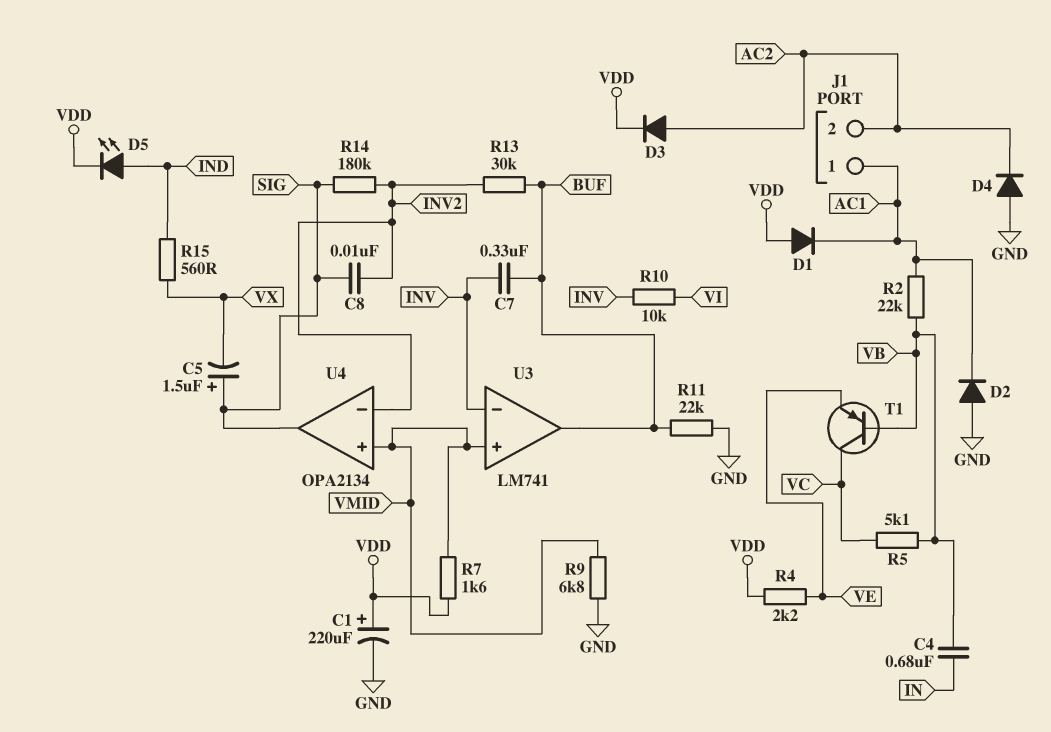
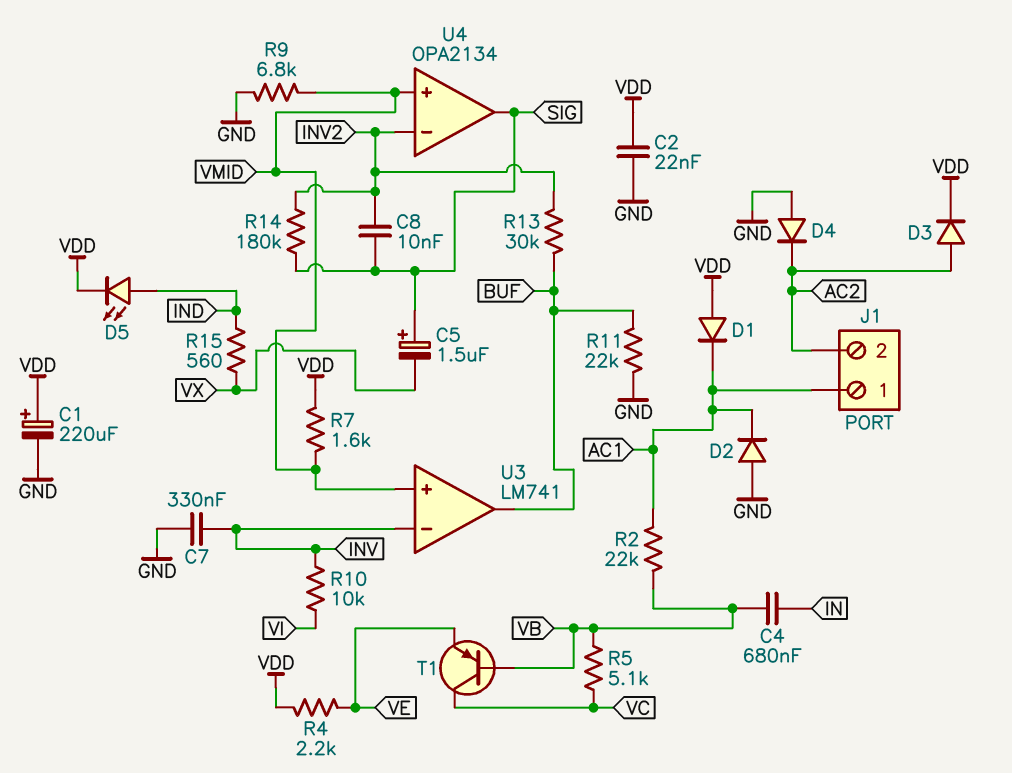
C2: none -> 22nF (GND, VDD)
C7: 330nF (BUF, INV) -> 330nF (GND, INV)

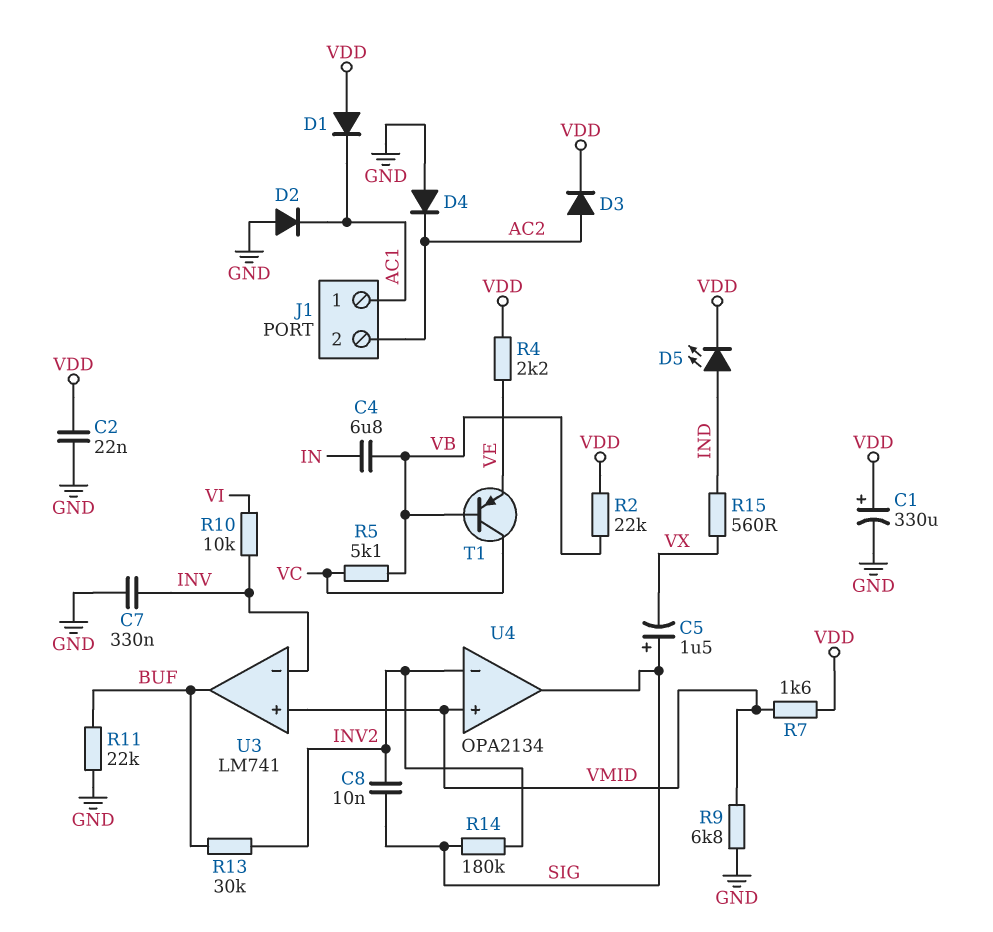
C1: 220uF (plus VDD, minus GND) -> 330uF (plus VDD, minus GND)
C4: 680nF (IN, VB) -> 6.8uF (IN, VB)
R2: 22k (AC1, VB) -> 22k (VB, VDD)

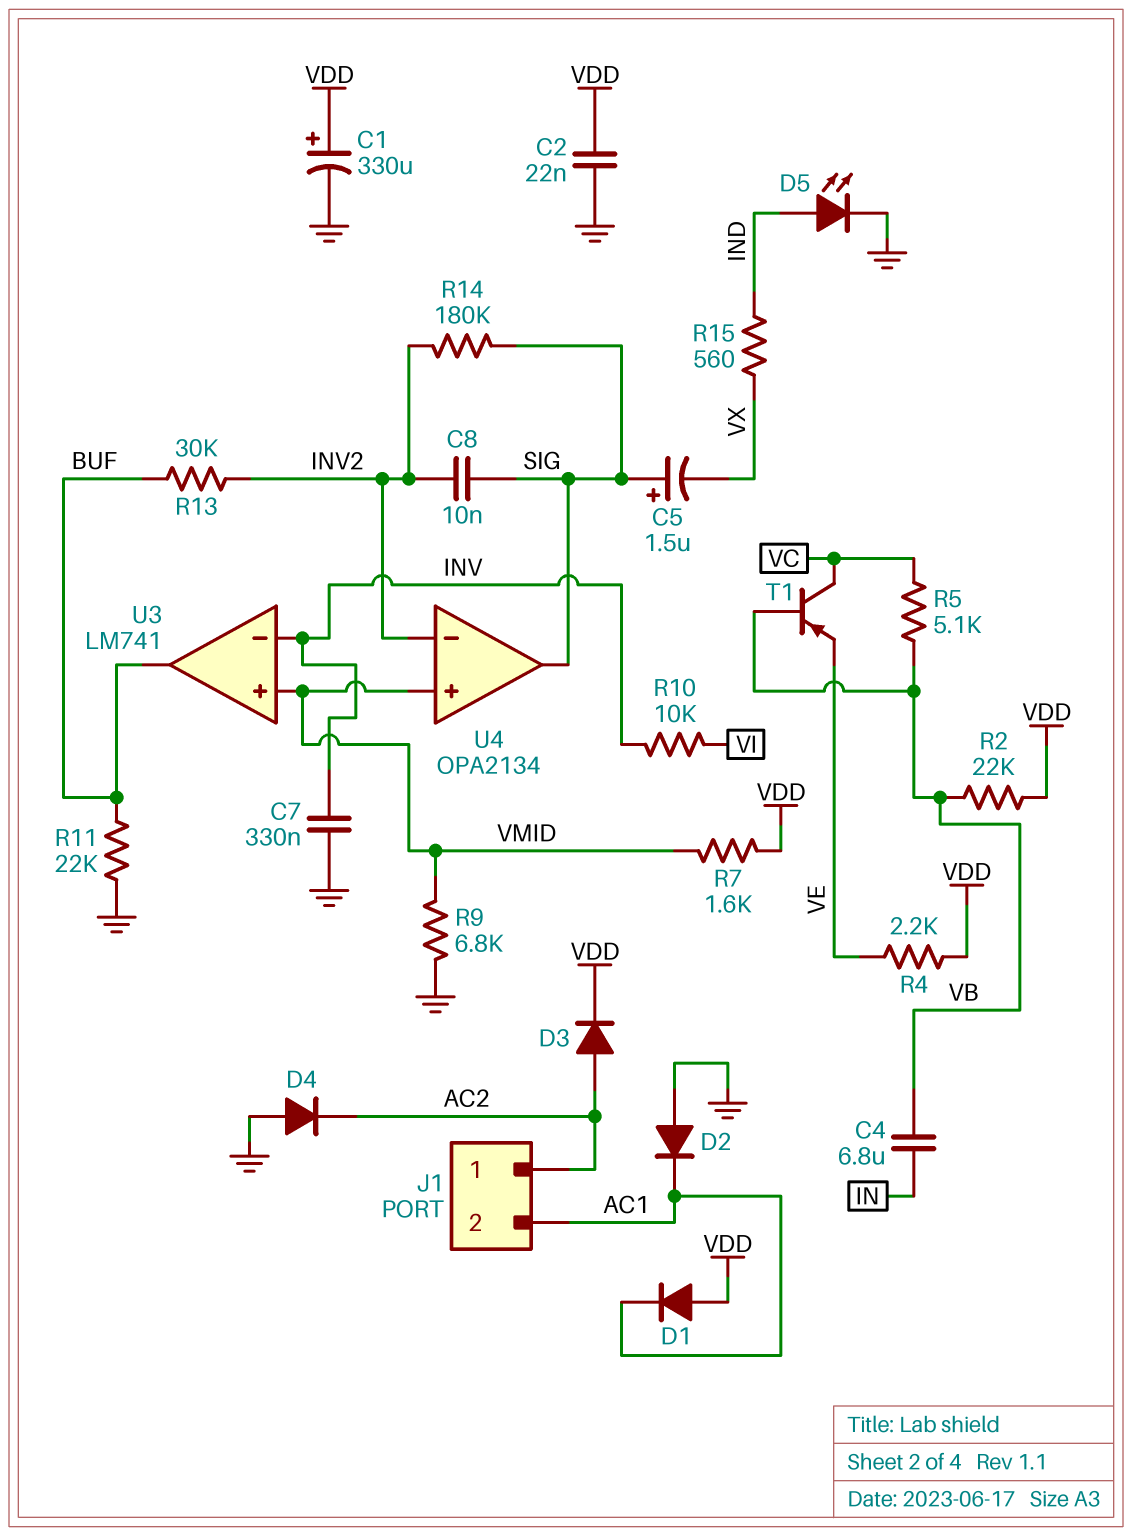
D5: LED (A IND, K VDD) -> LED (A IND, K GND)
J1 pin 1: AC1 -> AC2
J1 pin 2: AC2 -> AC1

